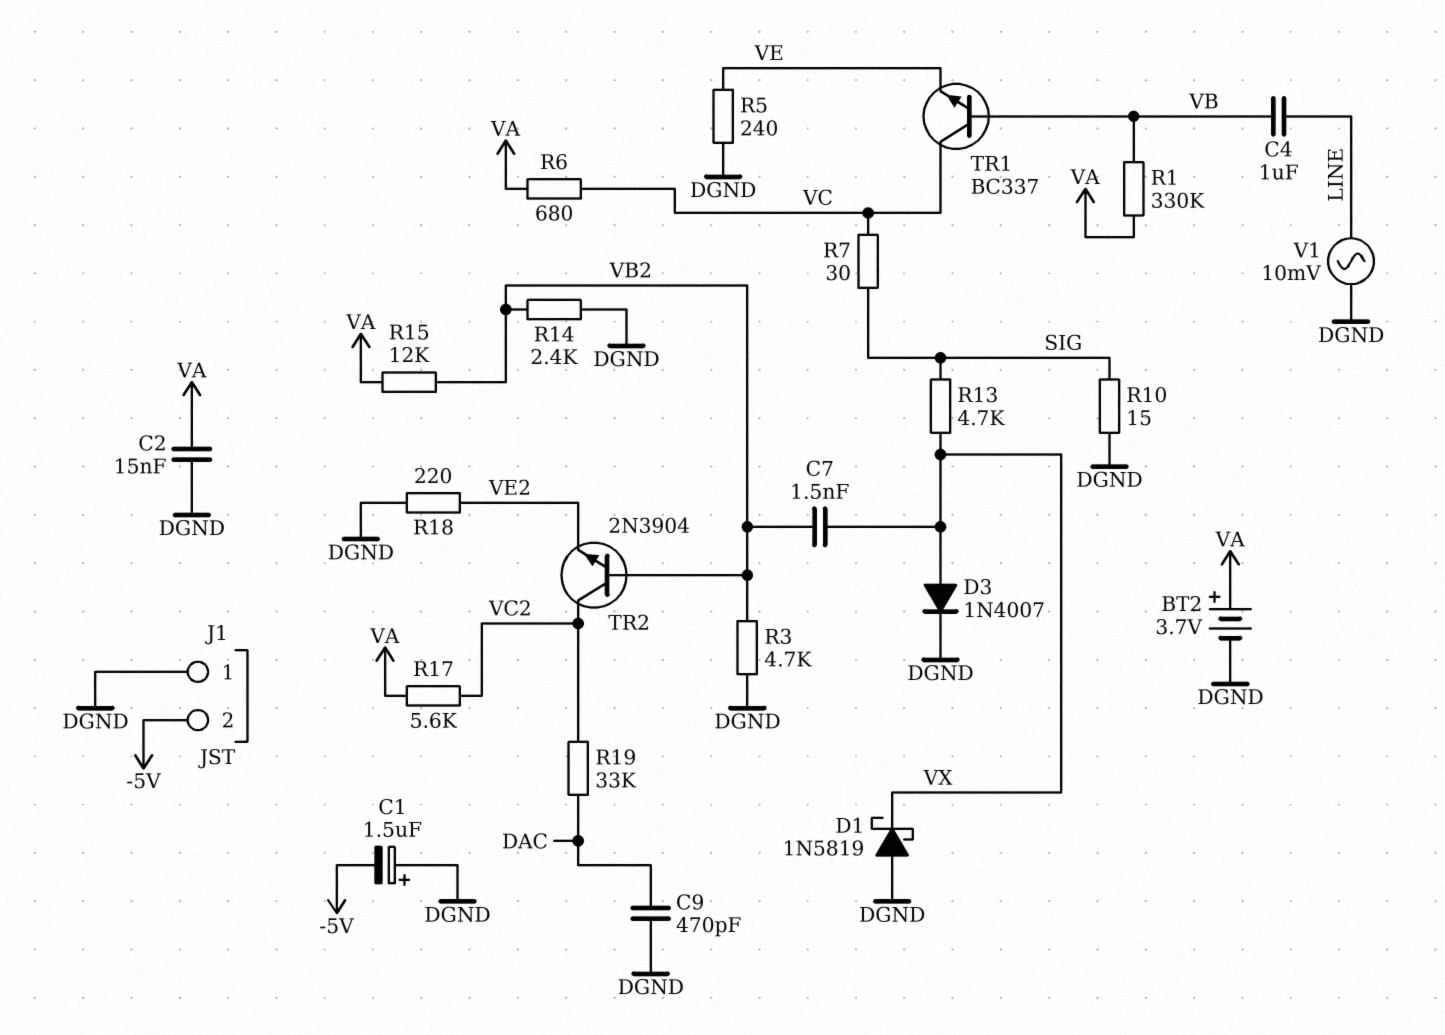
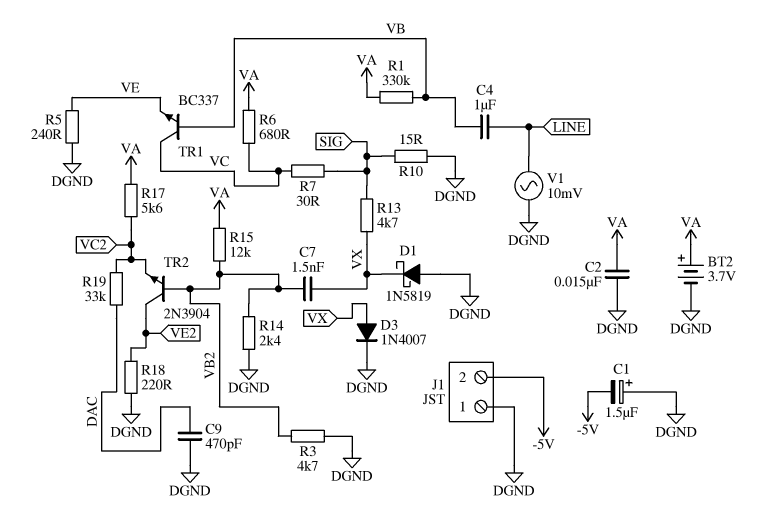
TR2: NPN 2N3904 (B VB2, C VC2, E VE2) -> NPN 2N3904 (B VB2, C VE2, E VC2)

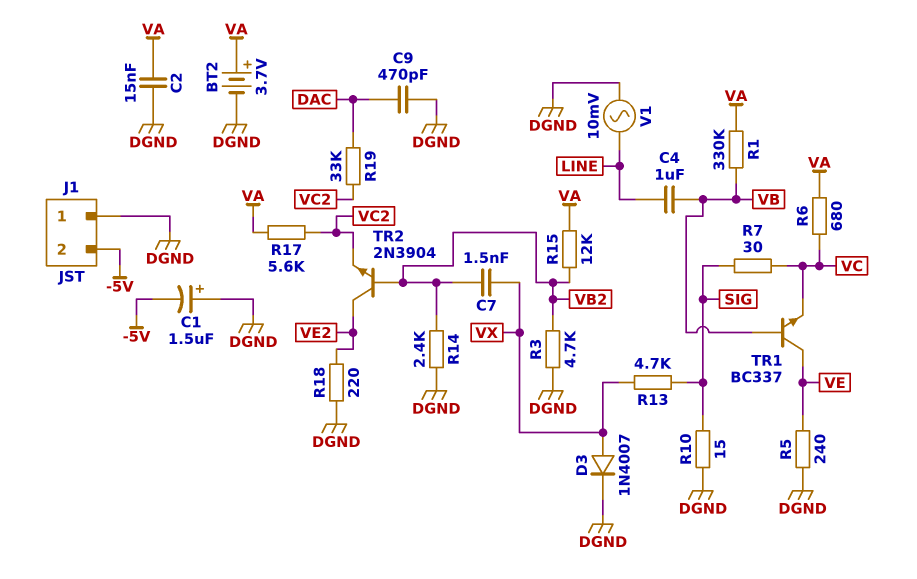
D1: schottky 1N5819 (A DGND, K VX) -> none
TR1: NPN BC337 (B VB, C VC, E VE) -> NPN BC337 (B VB, C VE, E VC)

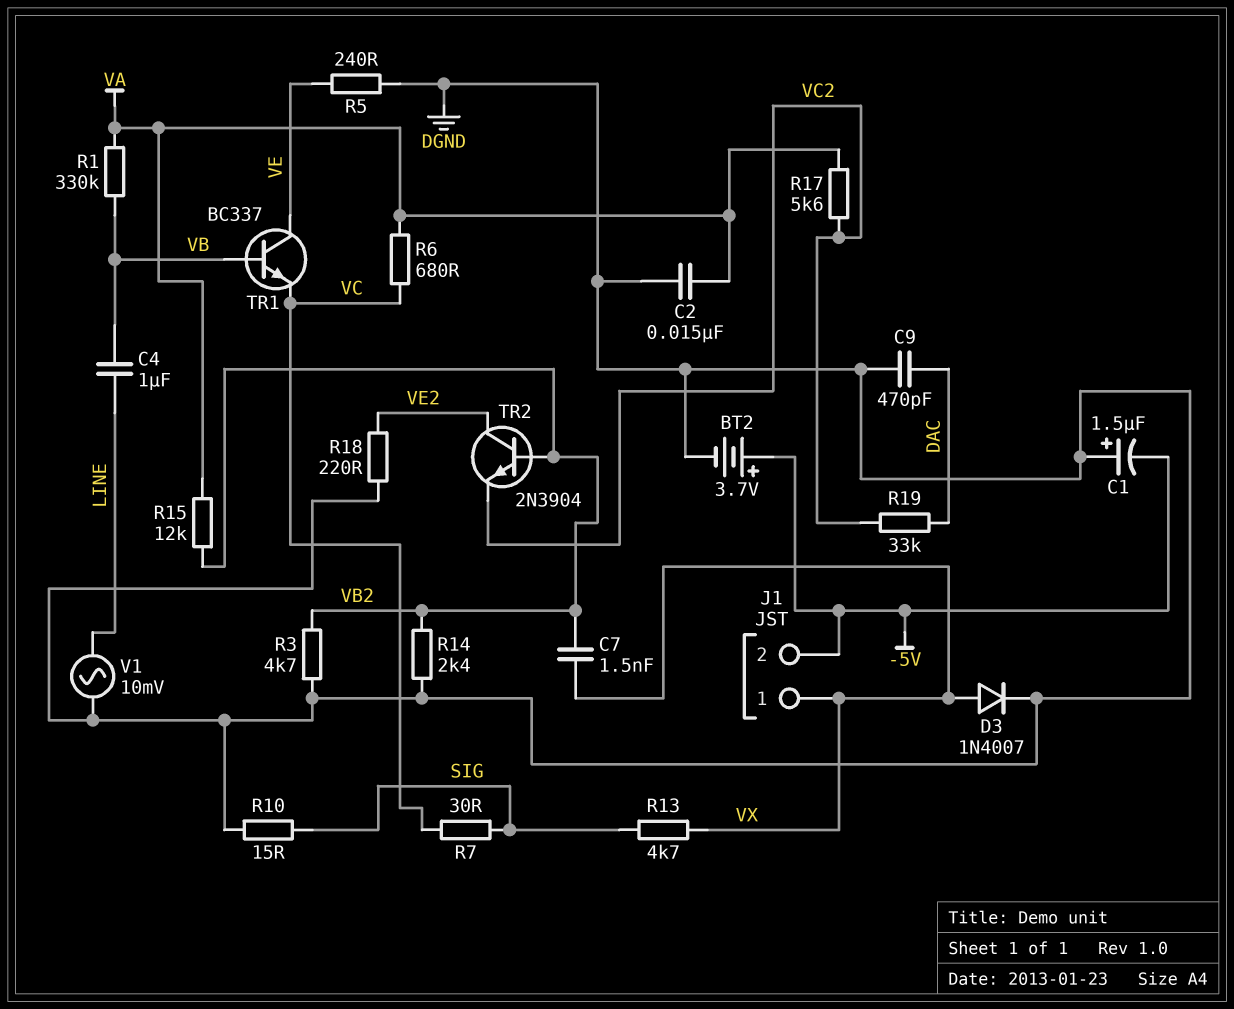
BT2: 3.7V (plus VA, minus DGND) -> 3.7V (plus -5V, minus DGND)
J1 pin 1: DGND -> VX

